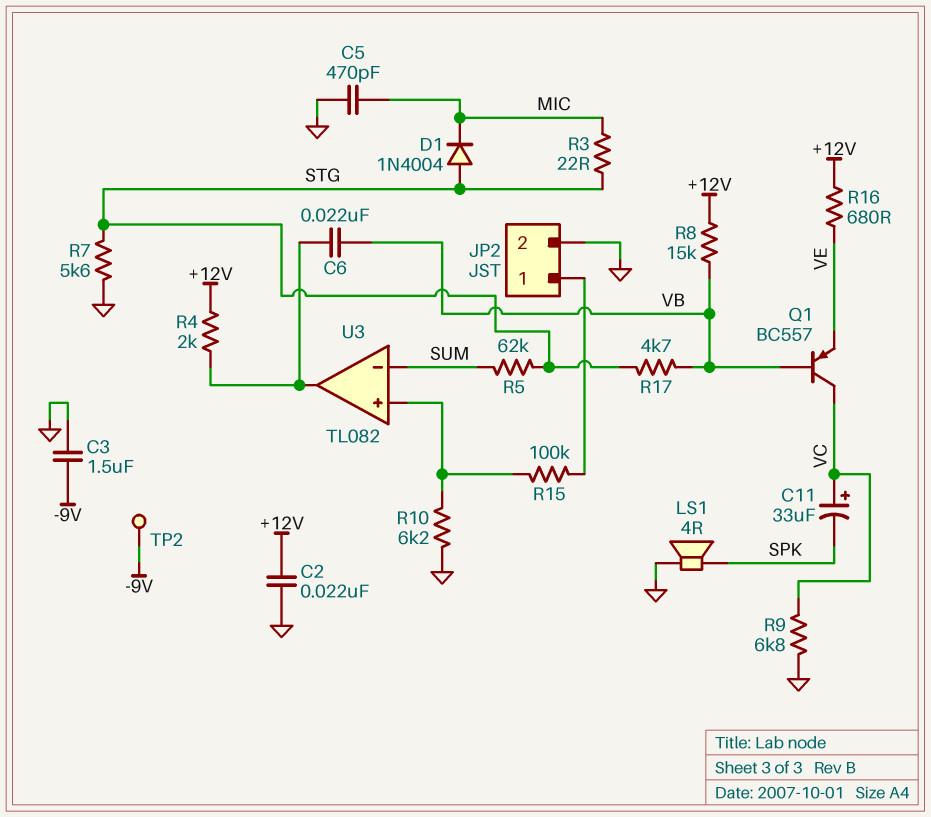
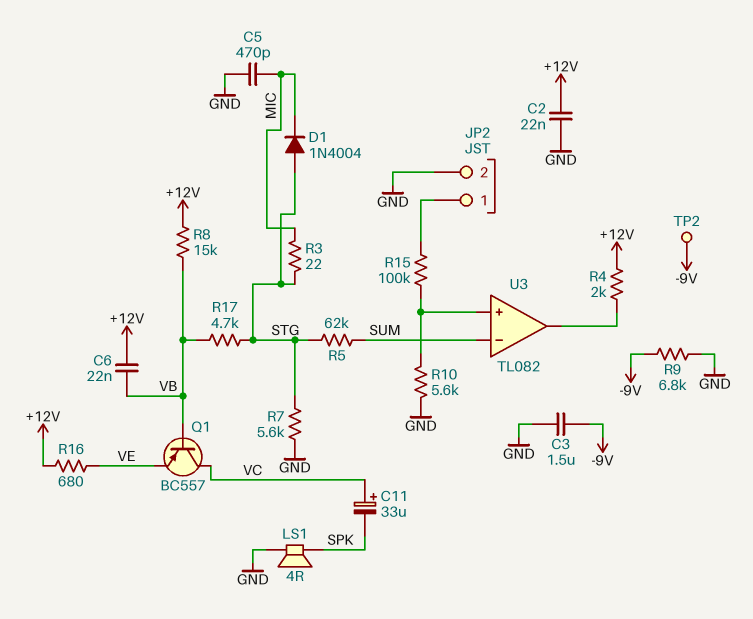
C6: 22nF (U3/out, VB) -> 22nF (+12V, VB)
R9: 6.8k (GND, VC) -> 6.8k (-9V, GND)
R10: 6.2k (GND, U3/in+) -> 5.6k (GND, U3/in+)

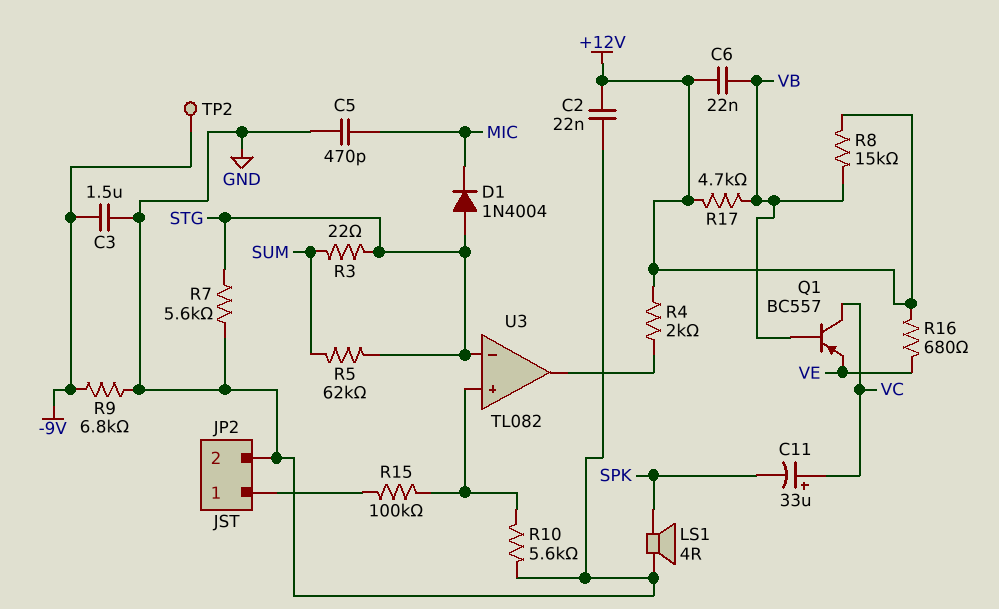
R3: 22 (MIC, STG) -> 22 (STG, SUM)
R17: 4.7k (STG, VB) -> 4.7k (+12V, VB)
U3 pin in-: SUM -> STG

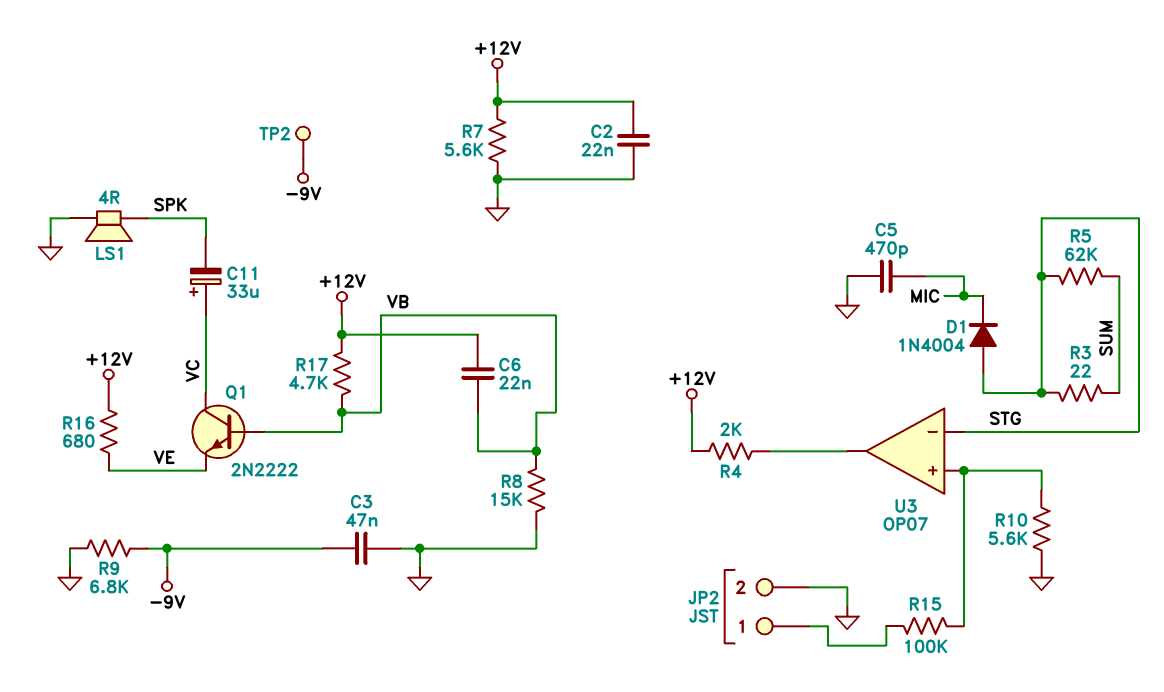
C3: 1.5uF (-9V, GND) -> 47nF (-9V, GND)
Q1: PNP BC557 (B VB, C VC, E VE) -> NPN 2N2222 (B VB, C VC, E VE)
R7: 5.6k (GND, STG) -> 5.6k (+12V, GND)
R8: 15k (+12V, VB) -> 15k (GND, VB)
U3: TL082 -> OP07

